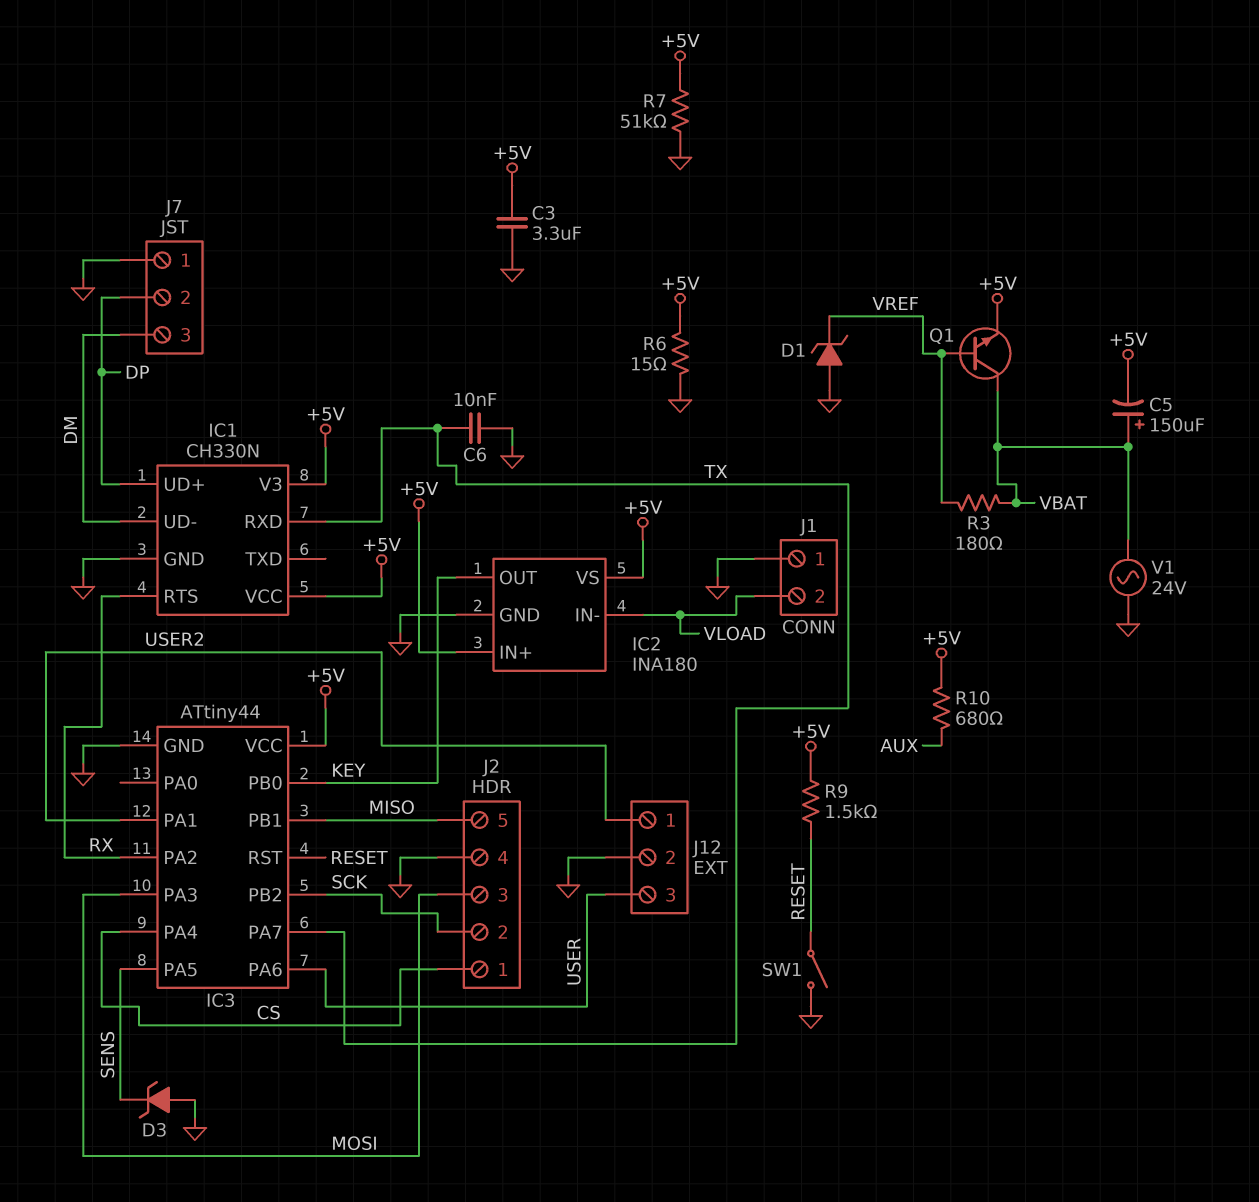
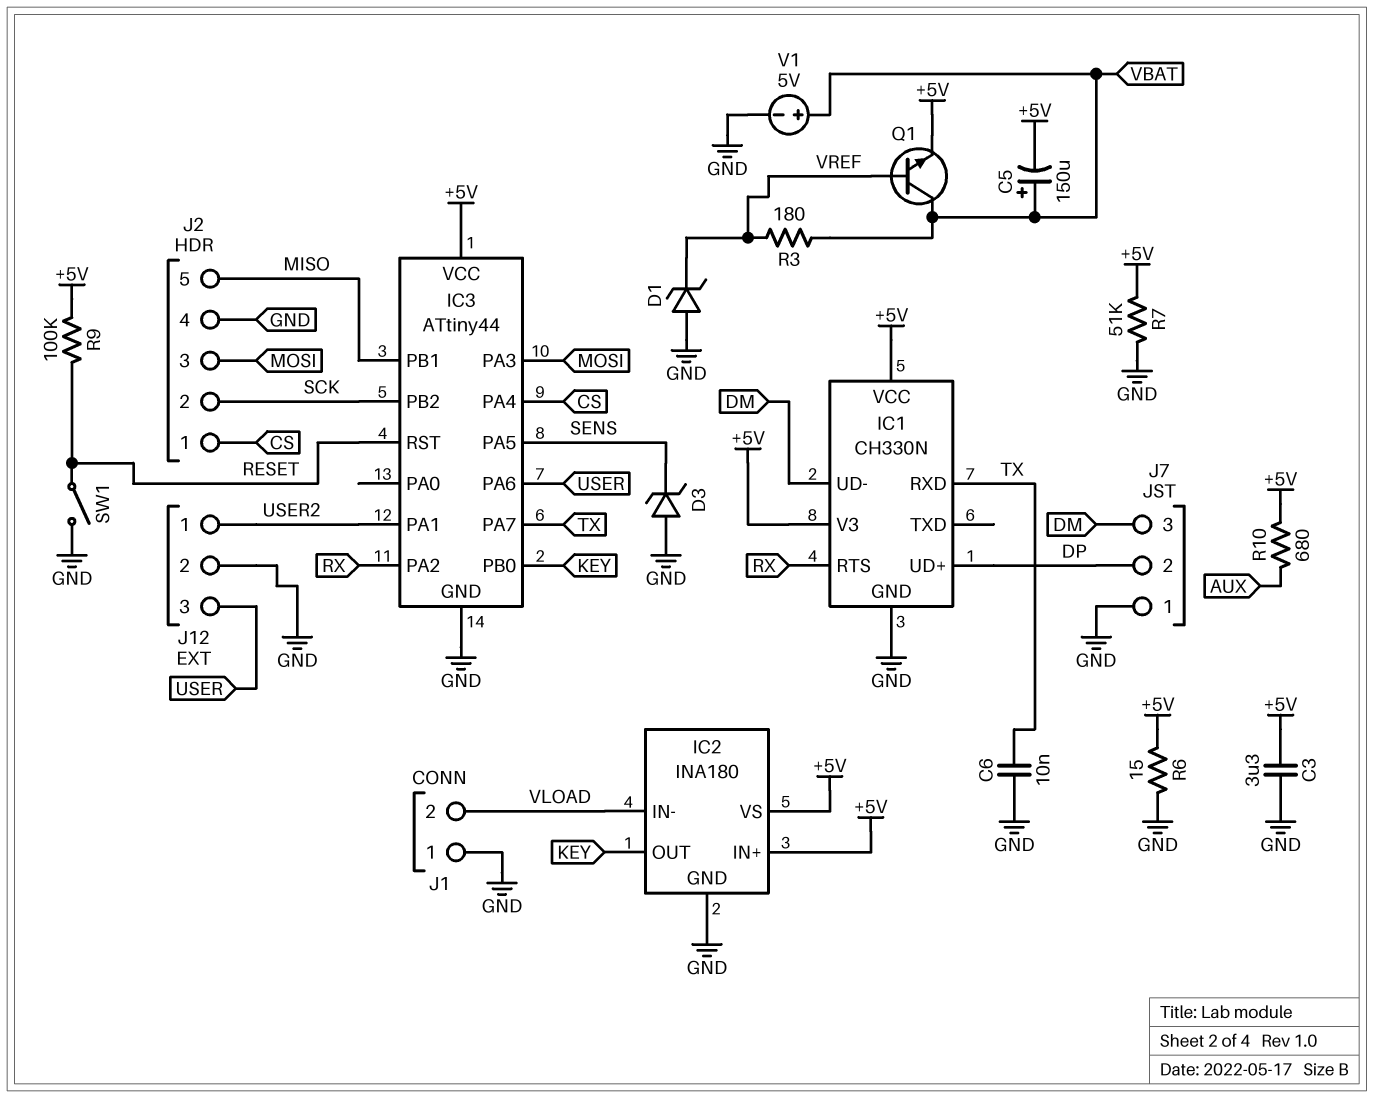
R9: 1.5k (+5V, RESET) -> 100k (+5V, RESET)
V1: AC 24V (GND, VBAT) -> 5V (plus VBAT, minus GND)

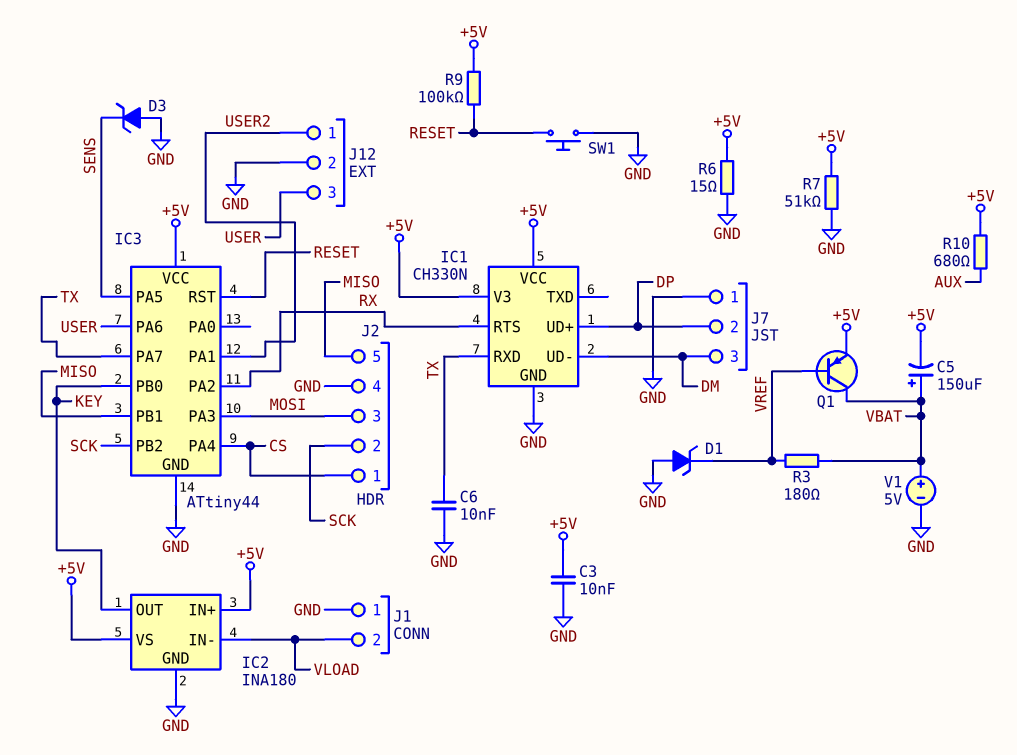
C3: 3.3uF (+5V, GND) -> 10nF (+5V, GND)
Q1: NPN (B VREF, C VBAT, E +5V) -> PNP (B VREF, C VBAT, E +5V)
SW1: switch (GND, RESET) -> button (GND, RESET)

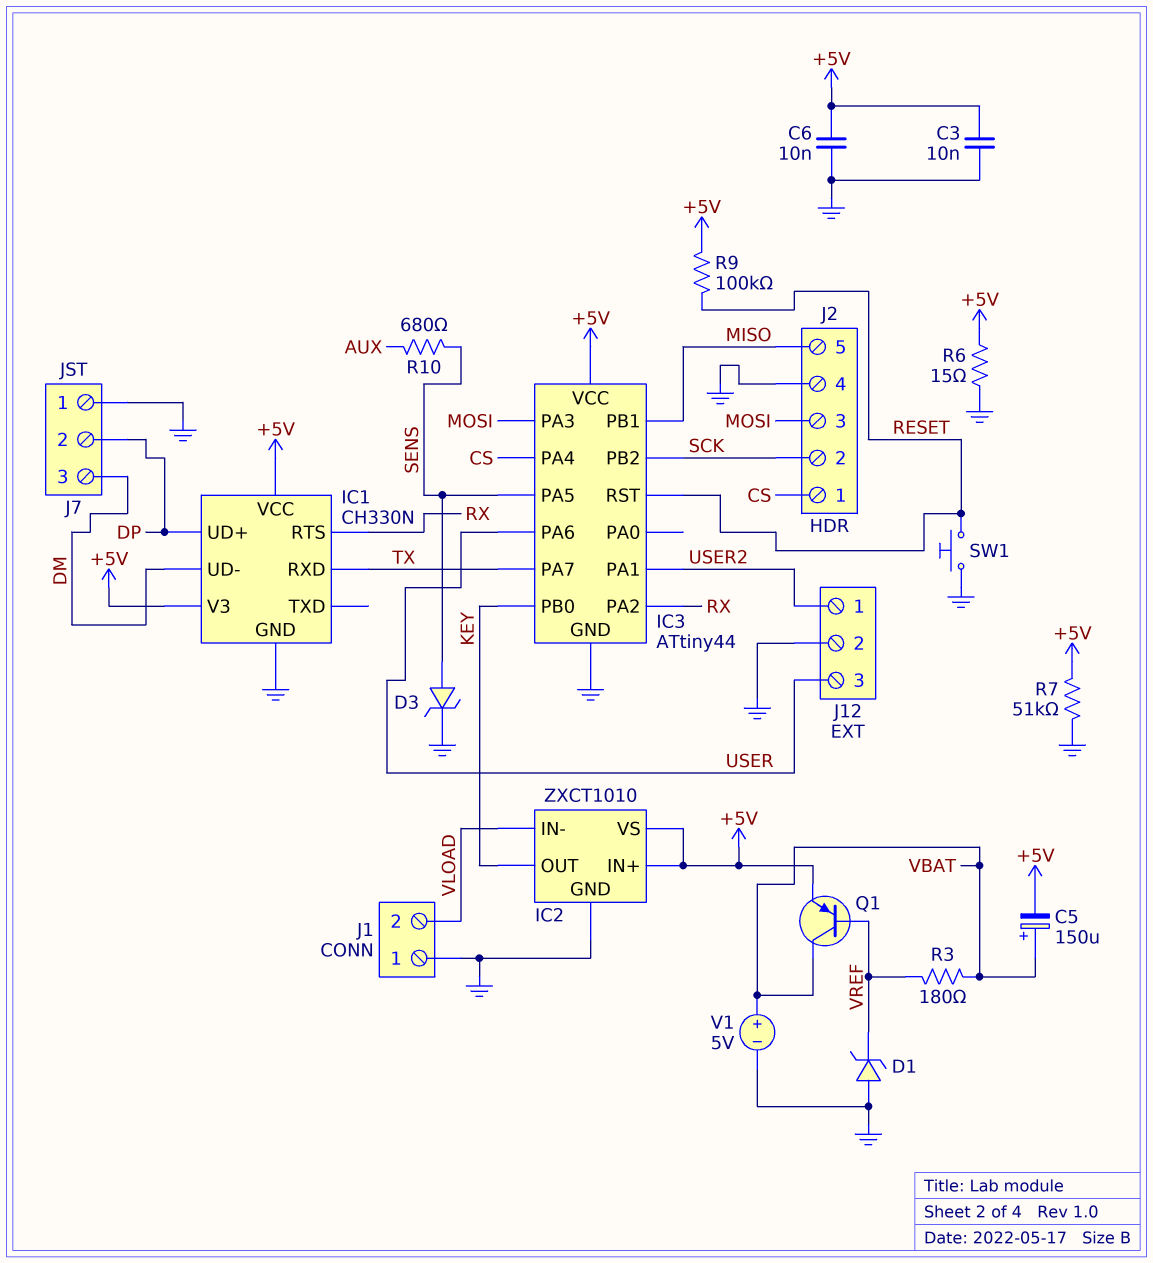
C6: 10nF (GND, TX) -> 10nF (+5V, GND)
D3: zener (A GND, K SENS) -> zener (A SENS, K GND)
IC2: INA180 -> ZXCT1010
R10: 680 (+5V, AUX) -> 680 (AUX, SENS)

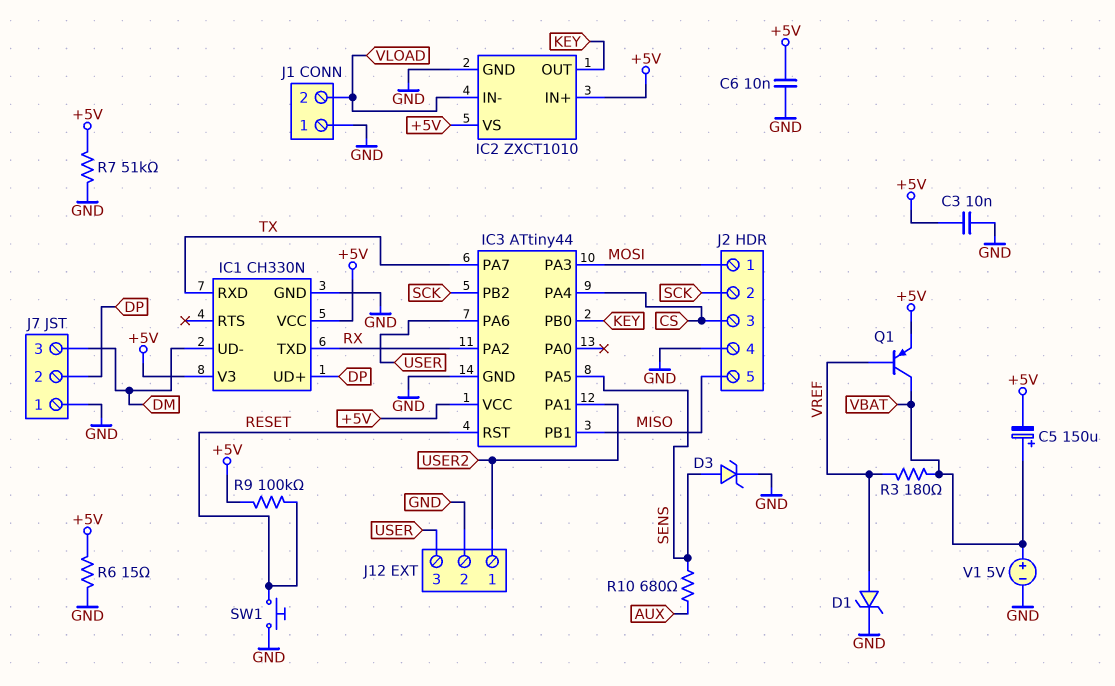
D1: zener (A GND, K VREF) -> zener (A VREF, K GND)
IC1 pin RTS: RX -> none
IC1 pin TXD: none -> RX
J2 pin 1: CS -> MOSI
J2 pin 3: MOSI -> CS

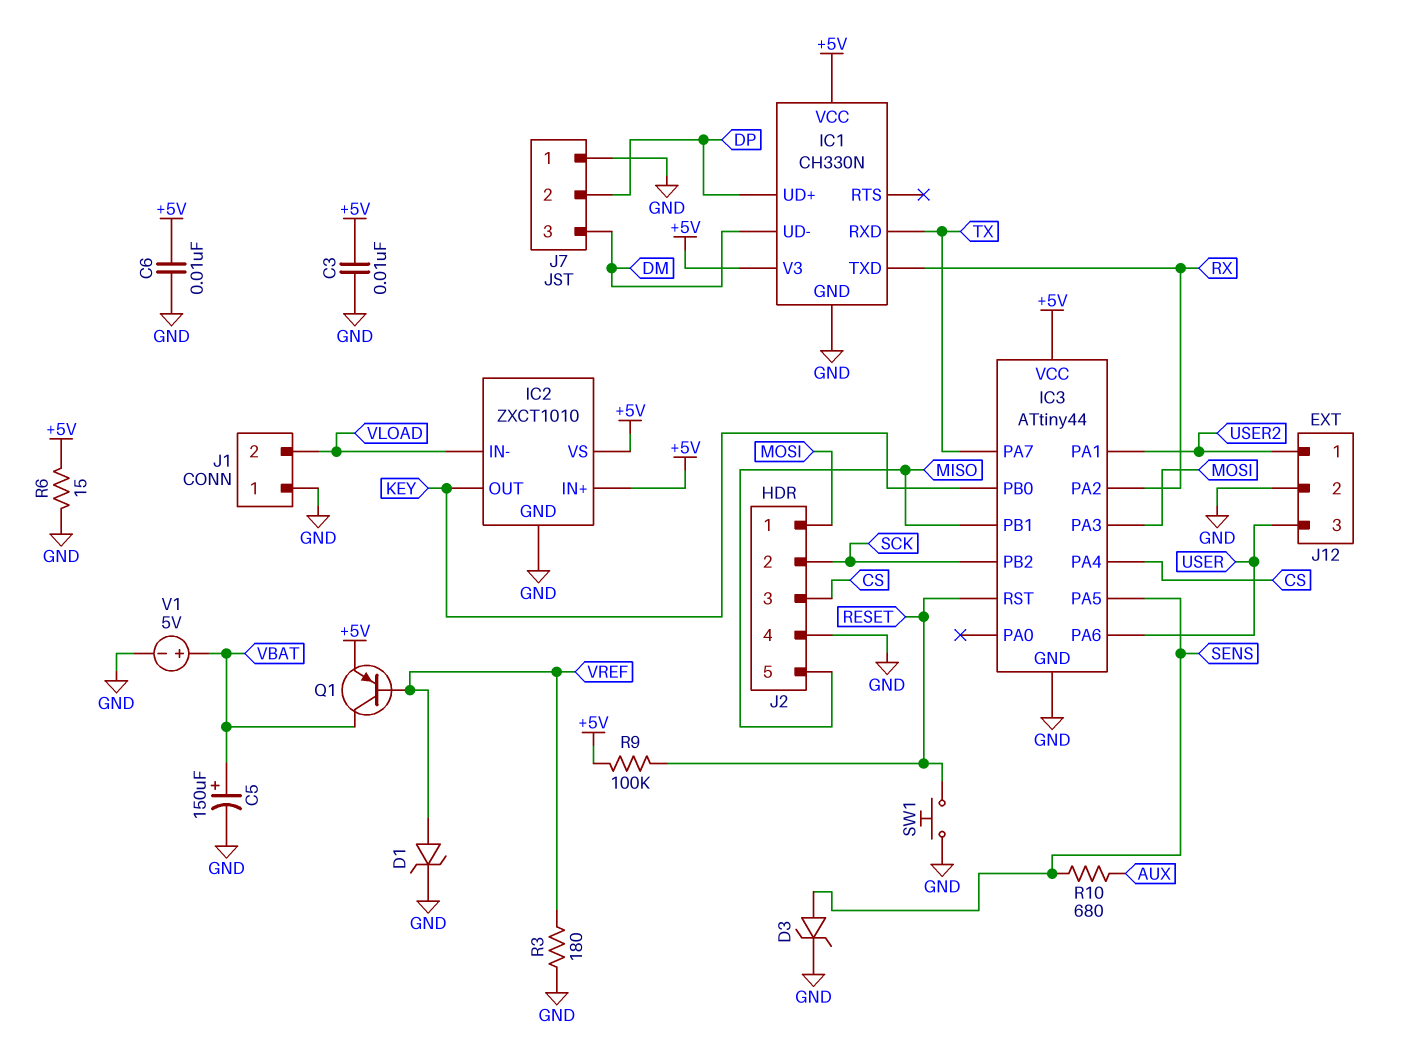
C5: 150uF (plus VBAT, minus +5V) -> 150uF (plus VBAT, minus GND)
R3: 180 (VBAT, VREF) -> 180 (GND, VREF)
R7: 51k (+5V, GND) -> none

